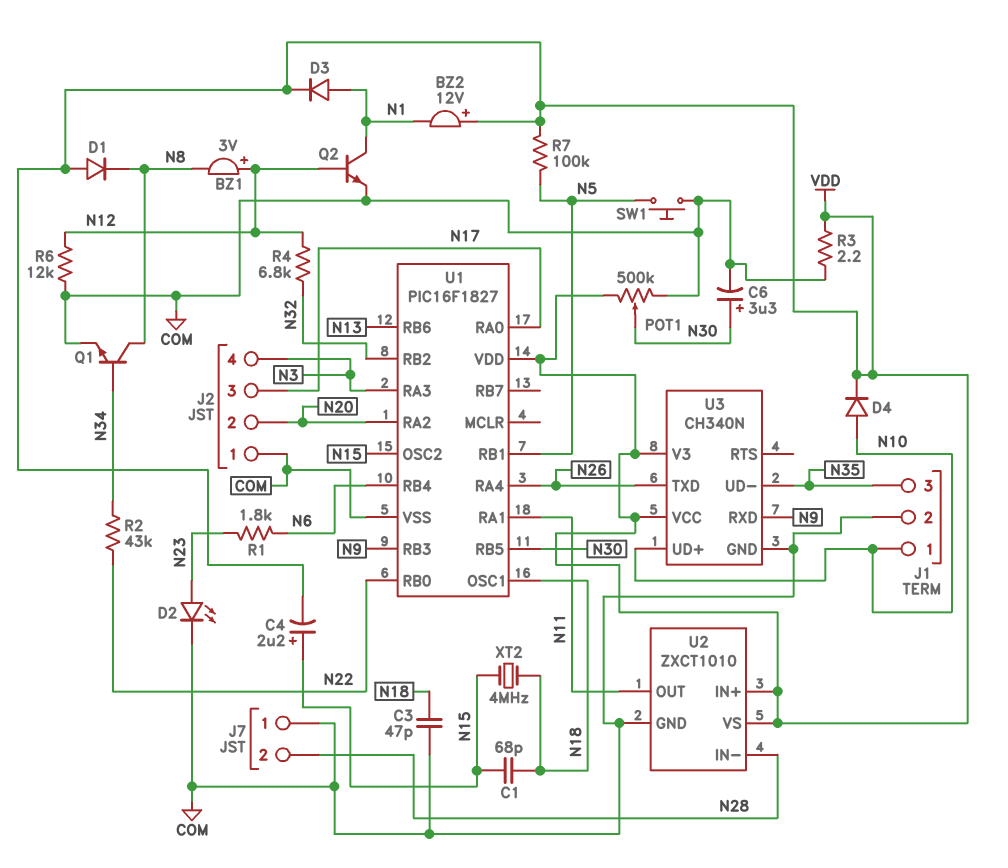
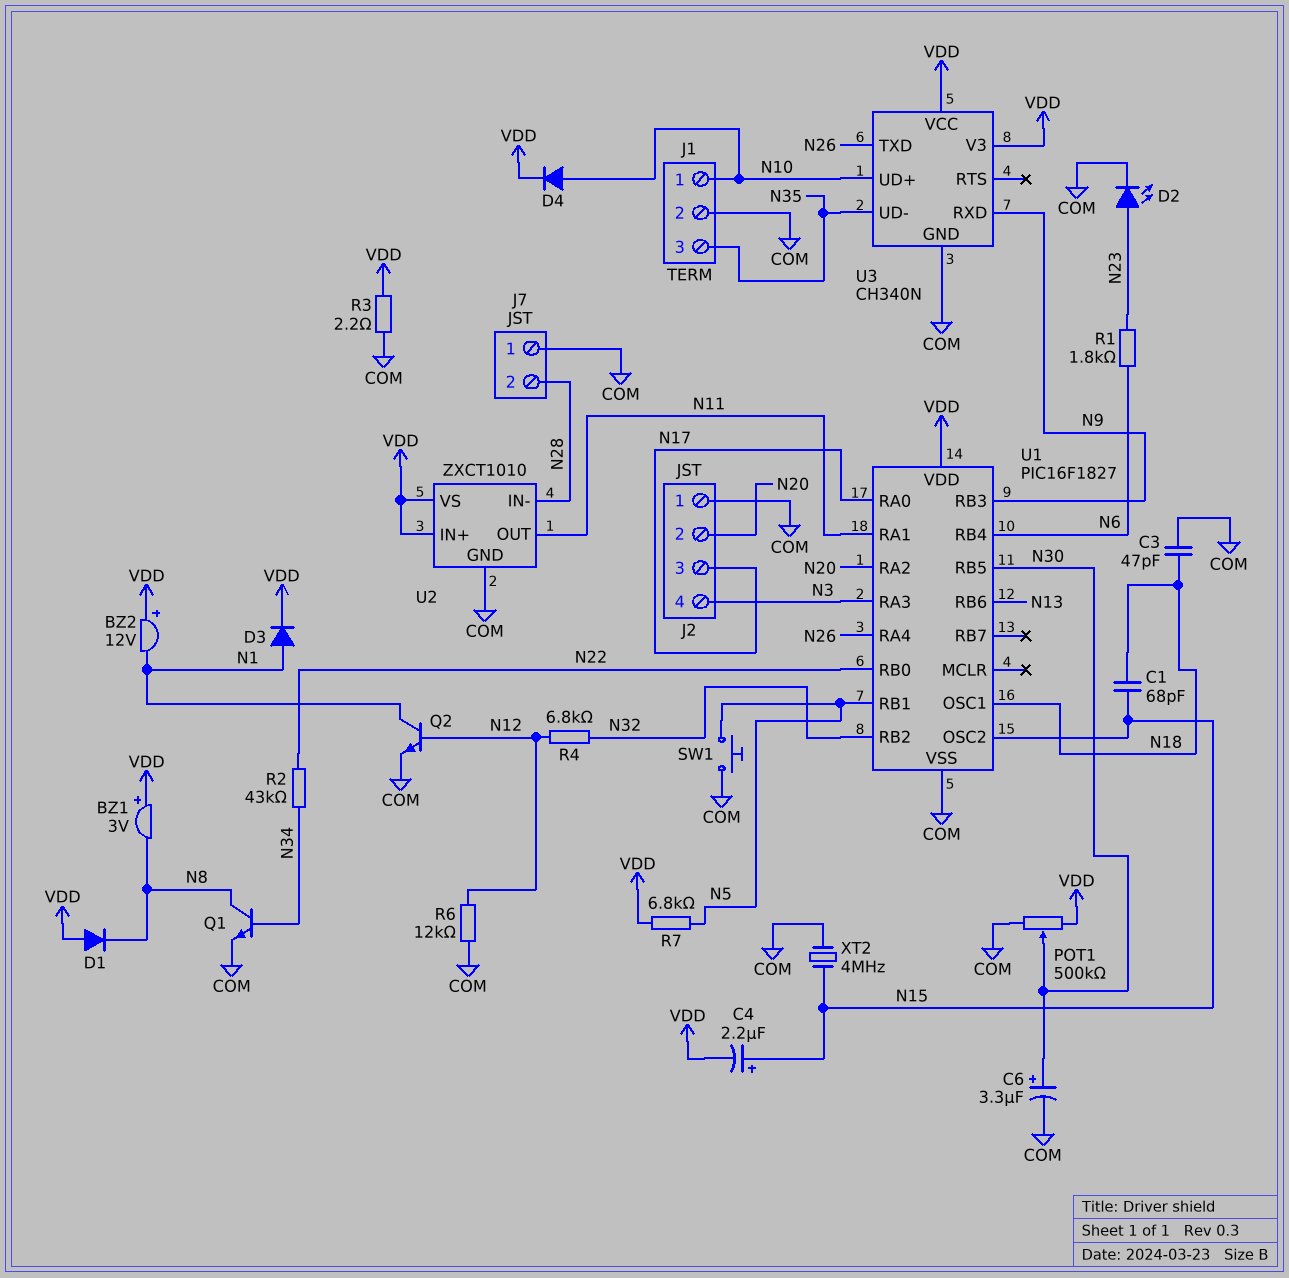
BZ1: buzzer 3V (plus N12, minus N8) -> buzzer 3V (plus VDD, minus N8)
R7: 100k (N5, VDD) -> 6.8k (N5, VDD)
XT2: 4MHz (N15, N18) -> 4MHz (COM, N15)

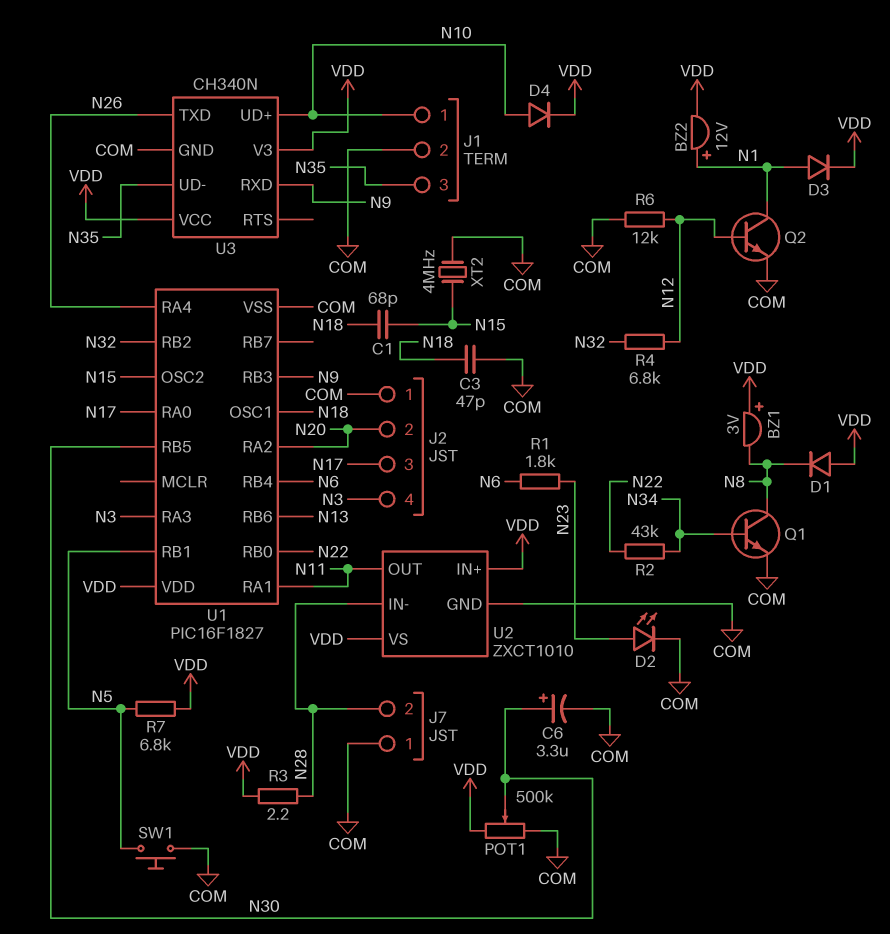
BZ2: buzzer 12V (plus VDD, minus N1) -> buzzer 12V (plus N1, minus VDD)
C4: 2.2uF (plus N15, minus VDD) -> none
R3: 2.2 (COM, VDD) -> 2.2 (N28, VDD)

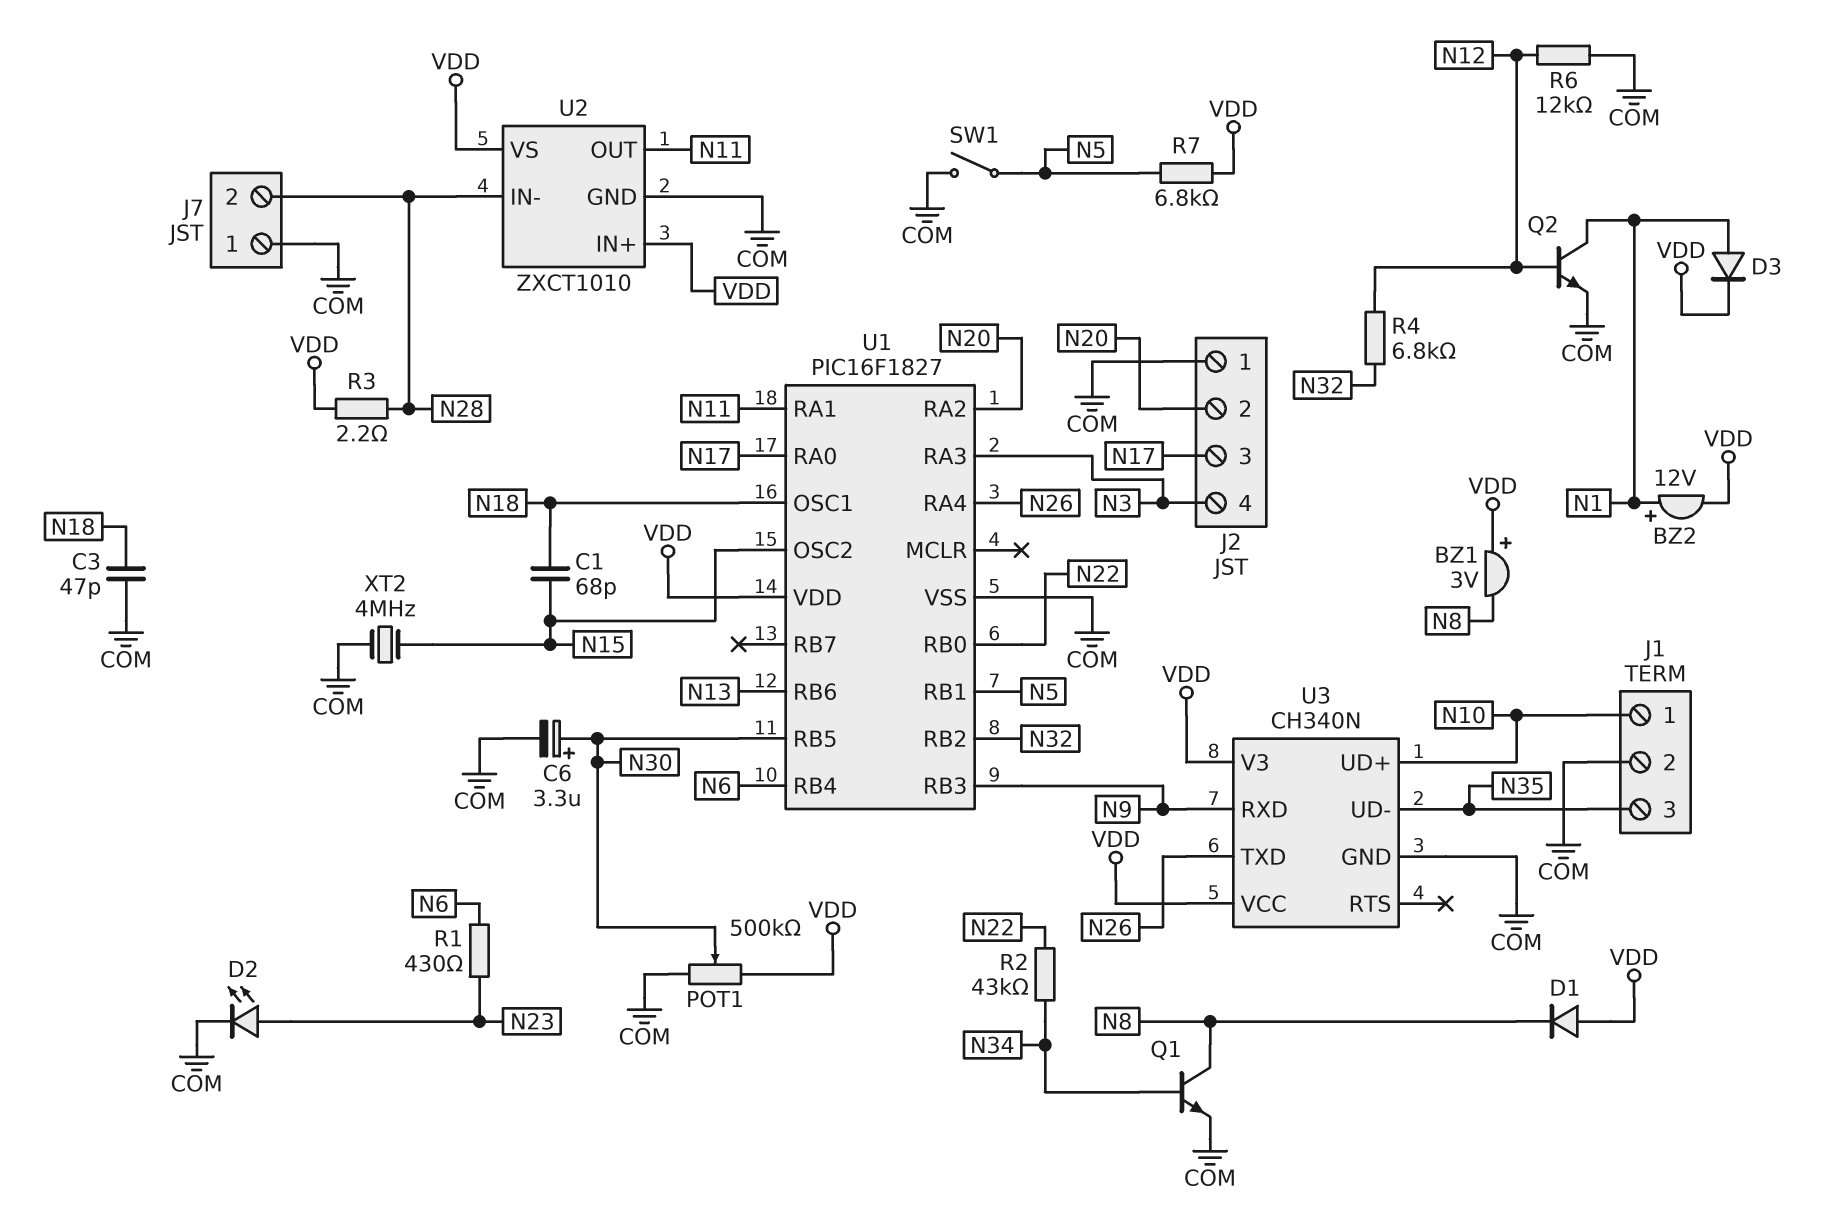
D4: diode (A N10, K VDD) -> none
R1: 1.8k (N6, N23) -> 430 (N6, N23)
SW1: button (COM, N5) -> switch (COM, N5)

